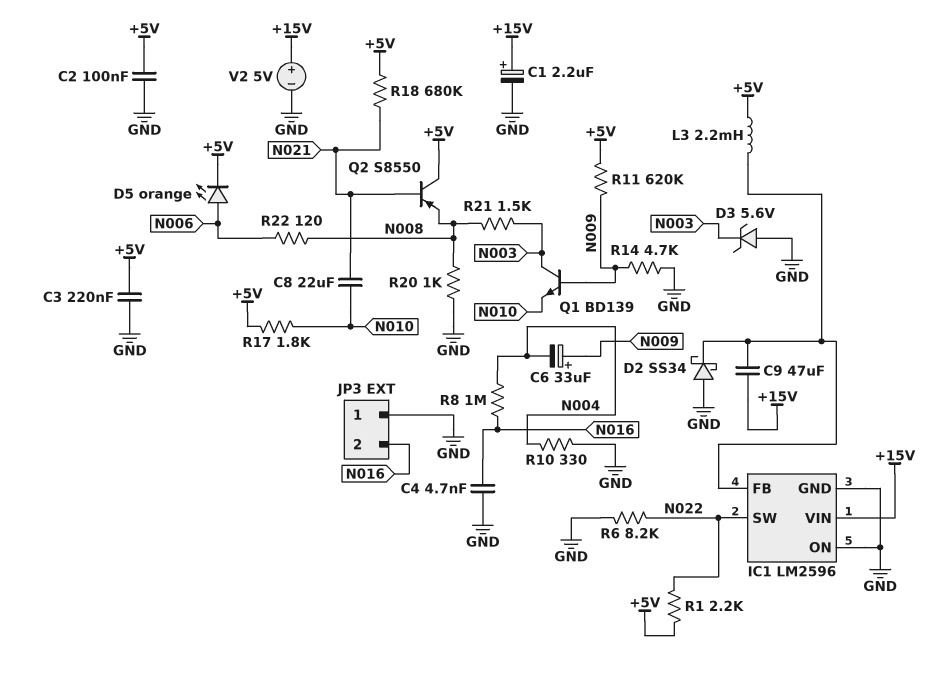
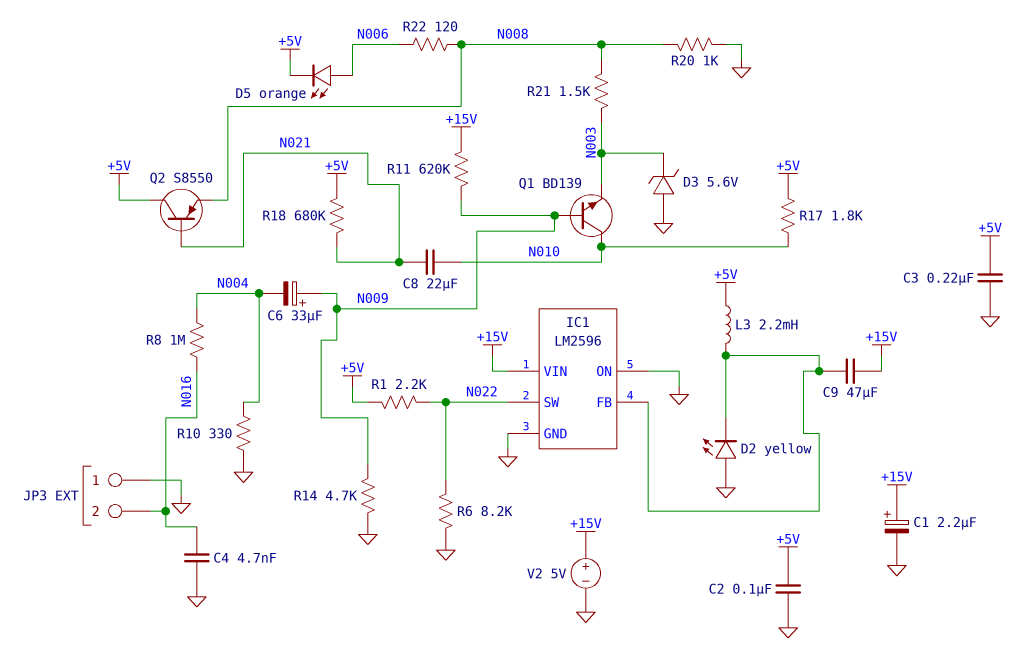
D2: schottky SS34 (A GND, K IC1/FB) -> LED yellow (A GND, K IC1/FB)
Q1: NPN BD139 (B N009, C N003, E N010) -> NPN BD139 (B N009, C N010, E N003)
R11: 620k (+5V, N009) -> 620k (+15V, N009)

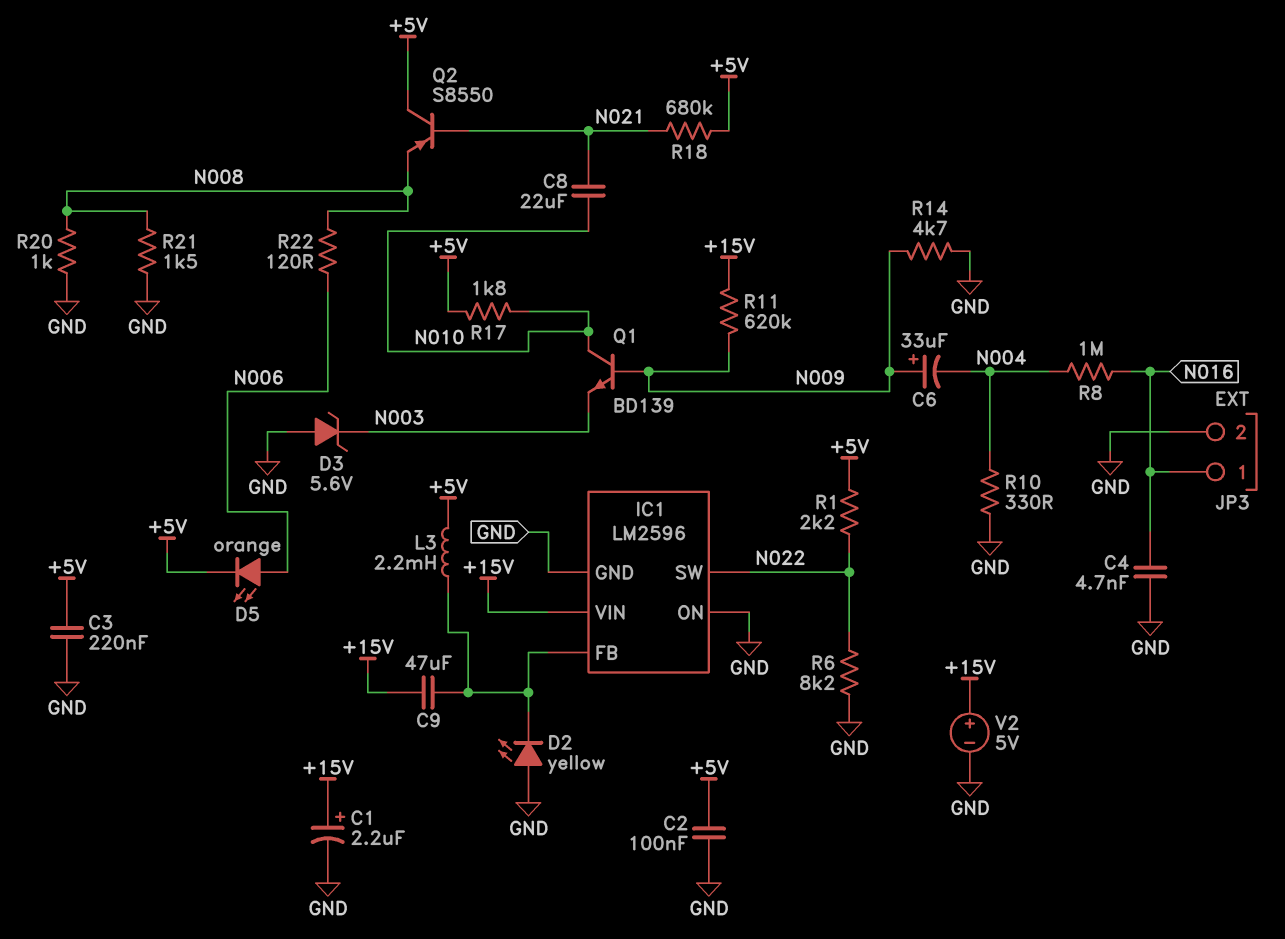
JP3 pin 1: GND -> N016
JP3 pin 2: N016 -> GND
R21: 1.5k (N003, N008) -> 1.5k (GND, N008)

